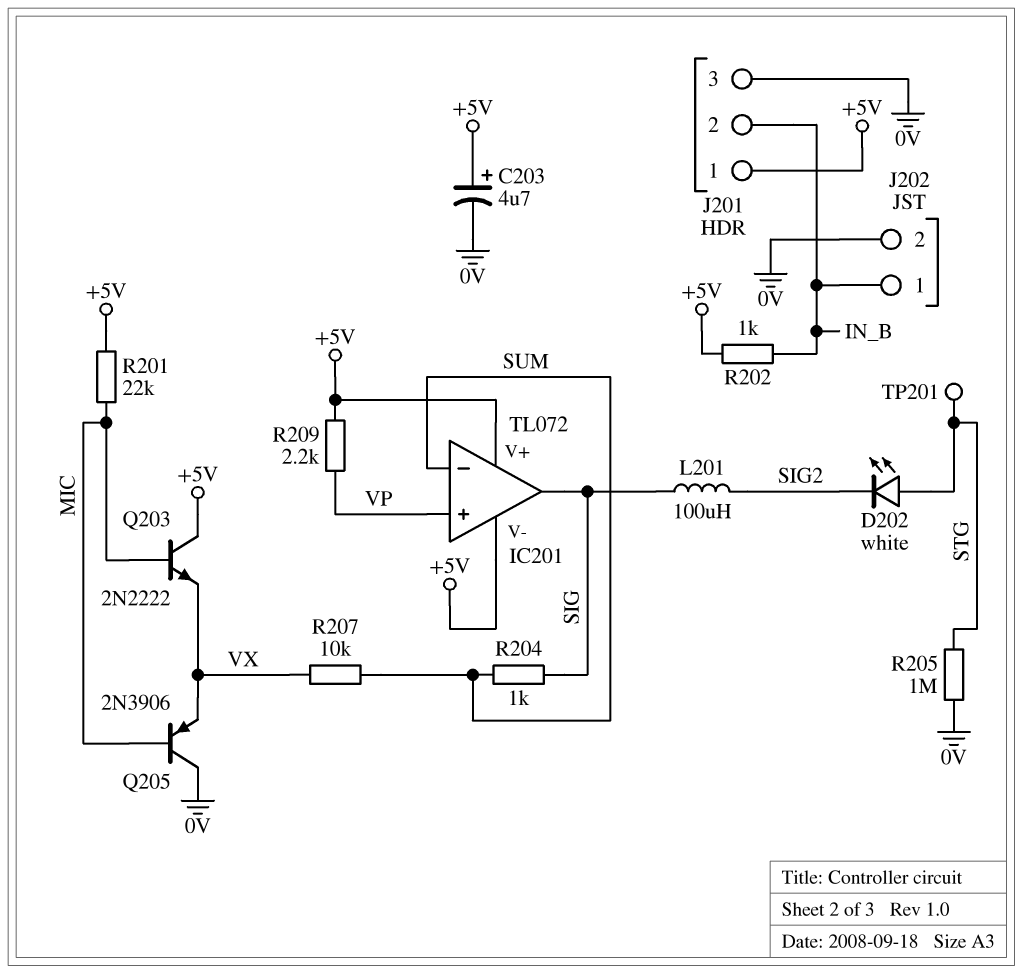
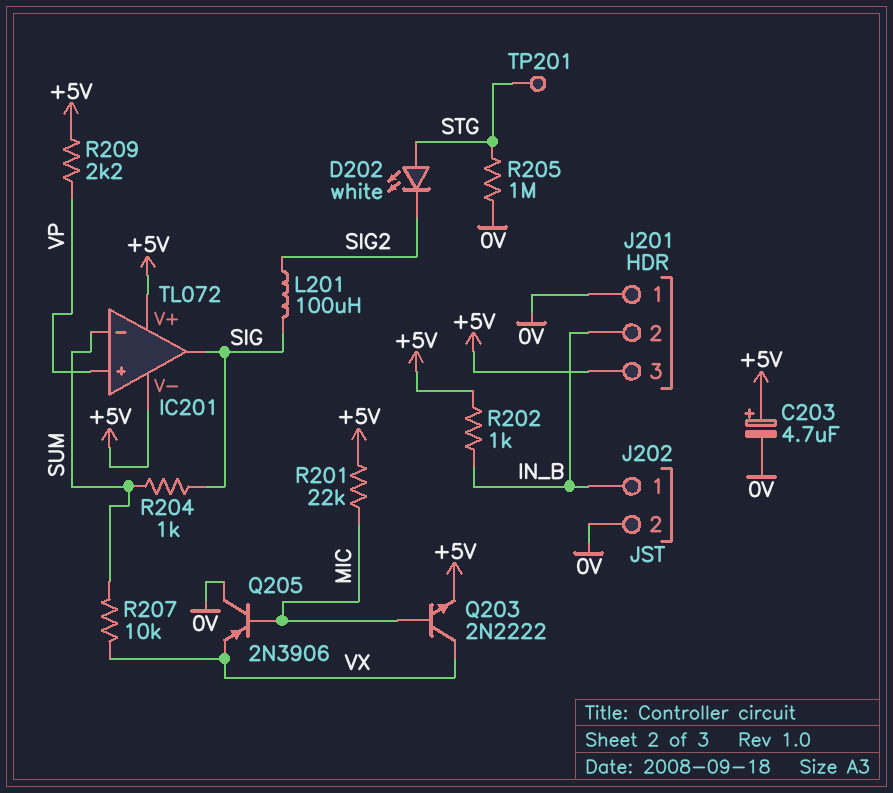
J201 pin 1: +5V -> 0V
J201 pin 3: 0V -> +5V
Q203: NPN 2N2222 (B MIC, C +5V, E VX) -> NPN 2N2222 (B MIC, C VX, E +5V)

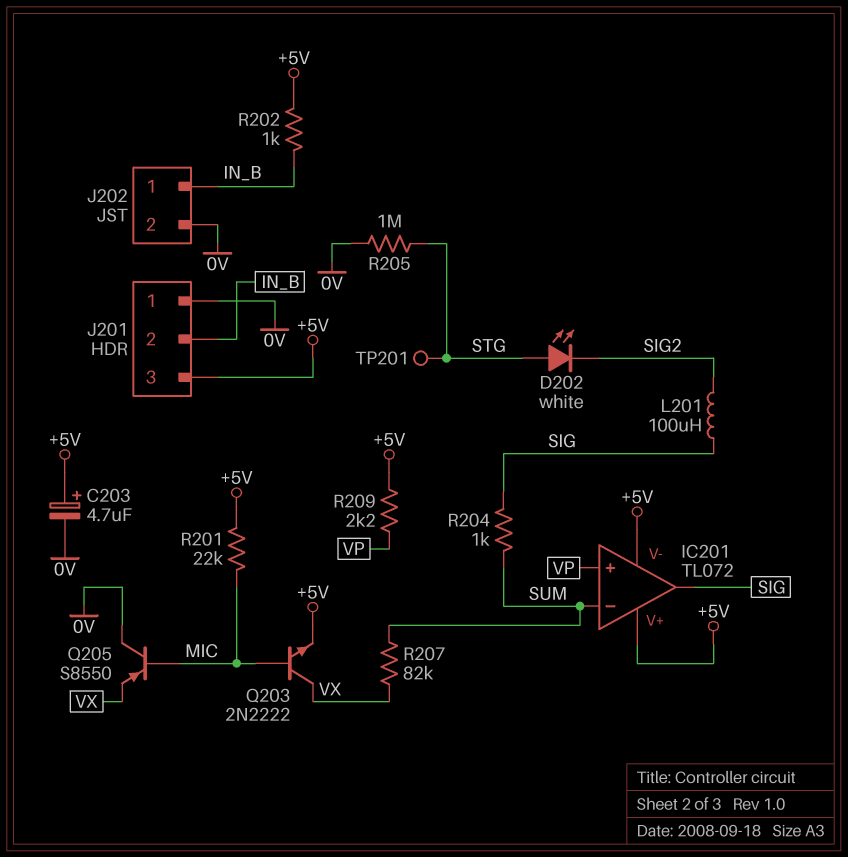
Q205: PNP 2N3906 (B MIC, C 0V, E VX) -> PNP S8550 (B MIC, C 0V, E VX)
R207: 10k (SUM, VX) -> 82k (SUM, VX)

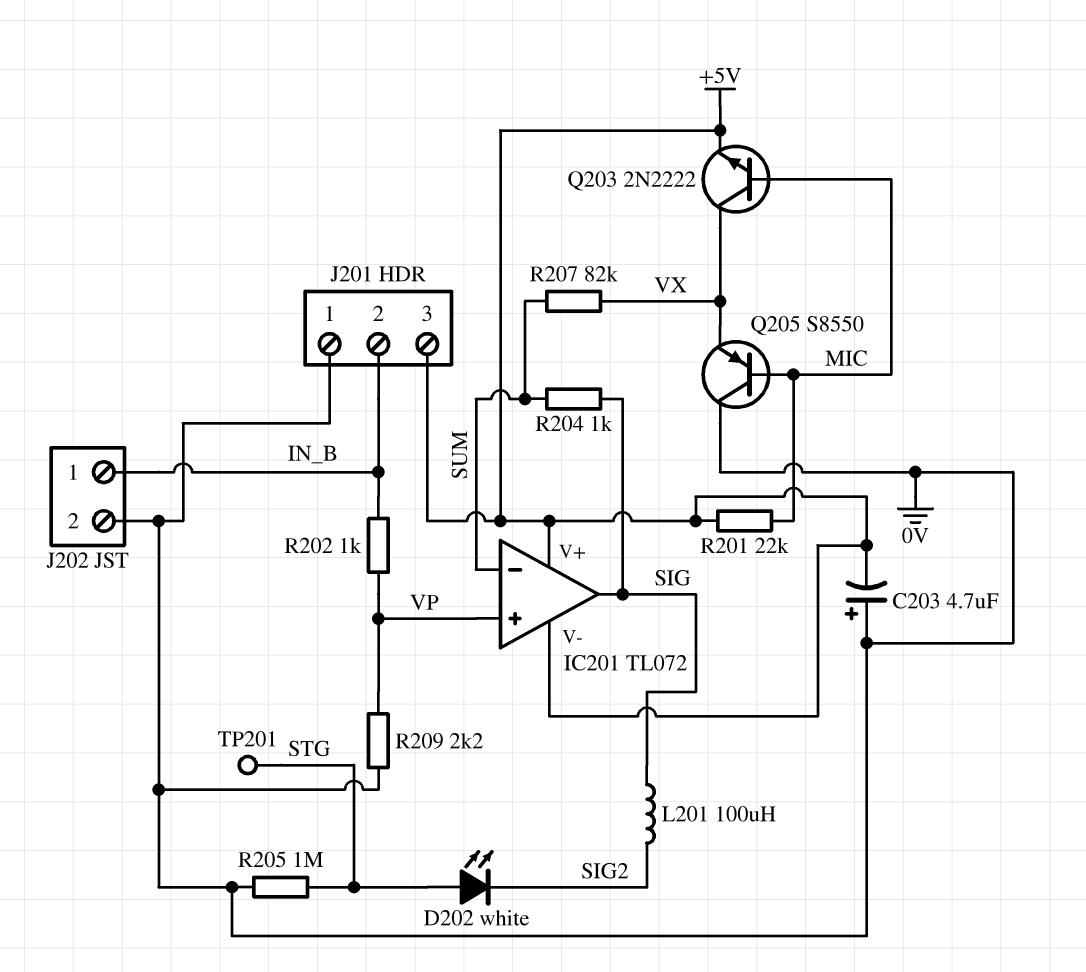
C203: 4.7uF (plus +5V, minus 0V) -> 4.7uF (plus 0V, minus +5V)
R202: 1k (+5V, IN_B) -> 1k (IN_B, VP)
R209: 2.2k (+5V, VP) -> 2.2k (0V, VP)

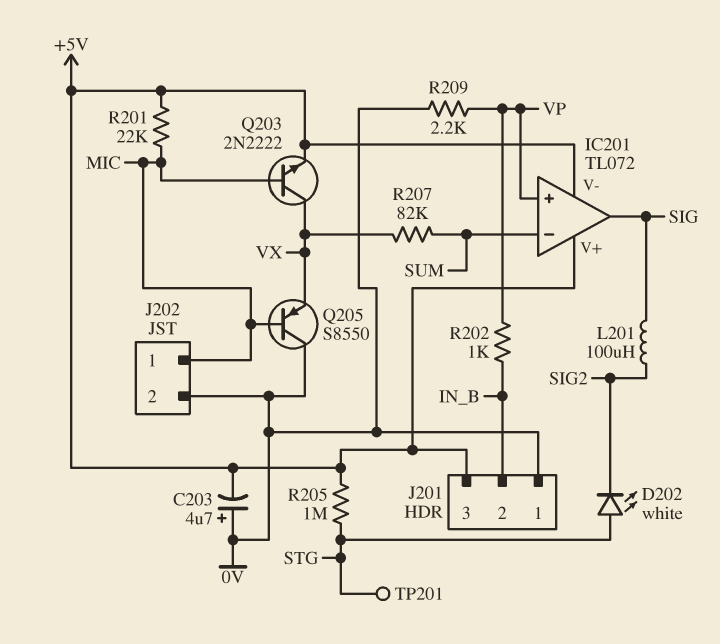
J202 pin 1: IN_B -> MIC
R204: 1k (SIG, SUM) -> none
R205: 1M (0V, STG) -> 1M (+5V, STG)

